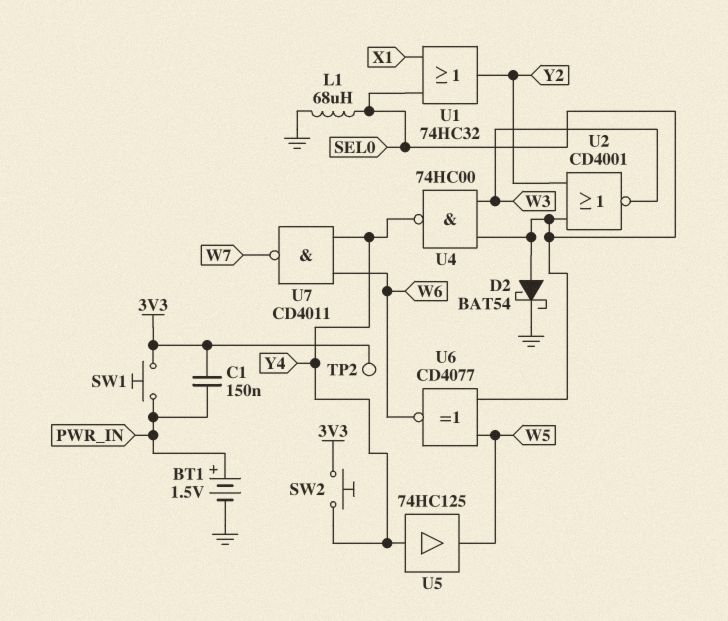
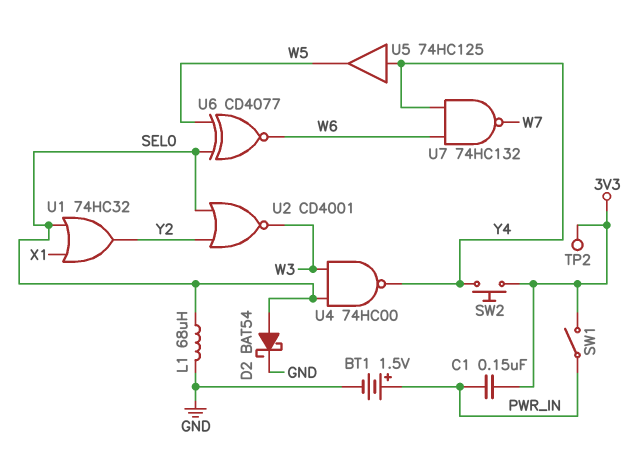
SW1: button (3V3, PWR_IN) -> switch (3V3, PWR_IN)
U7: NAND CD4011 (in W6, in Y4, out W7) -> NAND 74HC132 (in W6, in Y4, out W7)

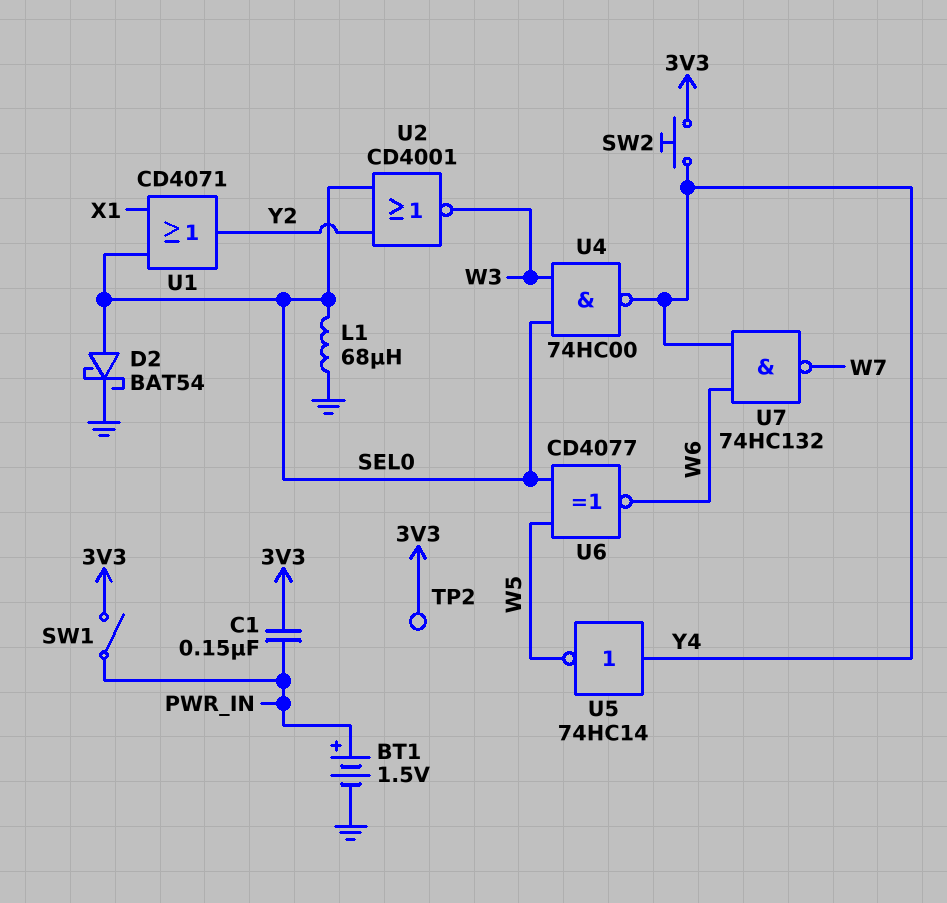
U1: OR 74HC32 (in SEL0, in X1, out Y2) -> OR CD4071 (in SEL0, in X1, out Y2)
U5: buffer 74HC125 (in Y4, out W5) -> NOT 74HC14 (in Y4, out W5)

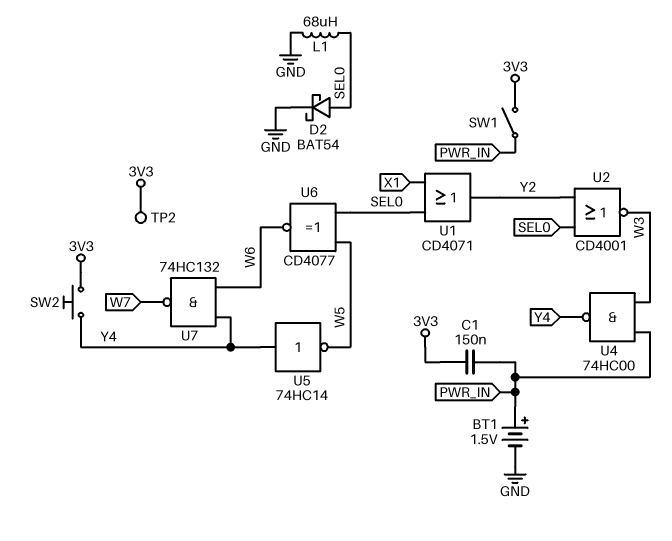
U4: NAND 74HC00 (in SEL0, in W3, out Y4) -> NAND 74HC00 (in PWR_IN, in W3, out Y4)

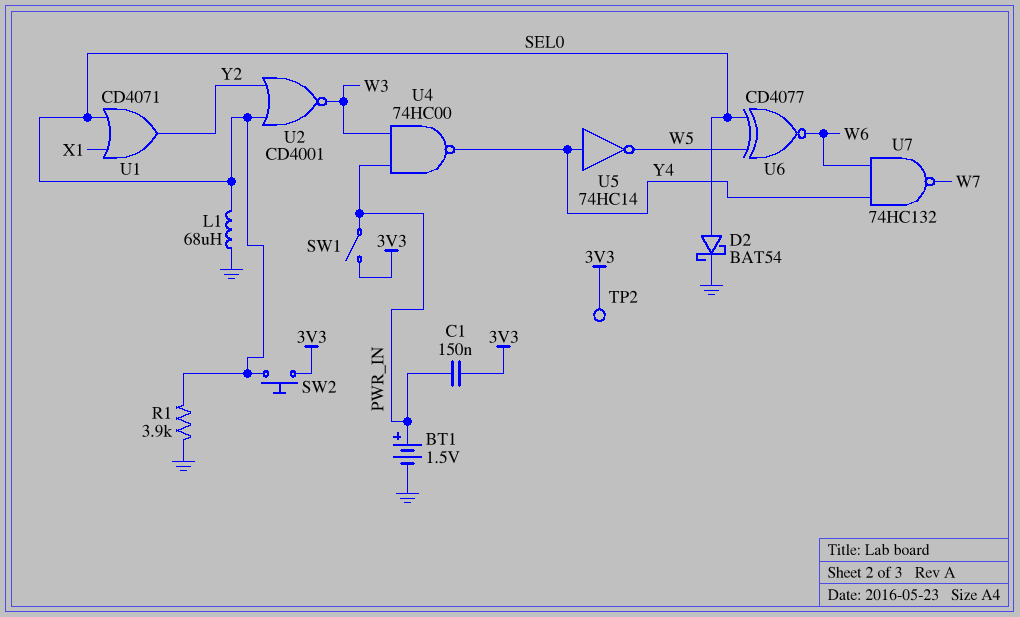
R1: none -> 3.9k (GND, SEL0)
SW2: button (3V3, Y4) -> button (3V3, SEL0)

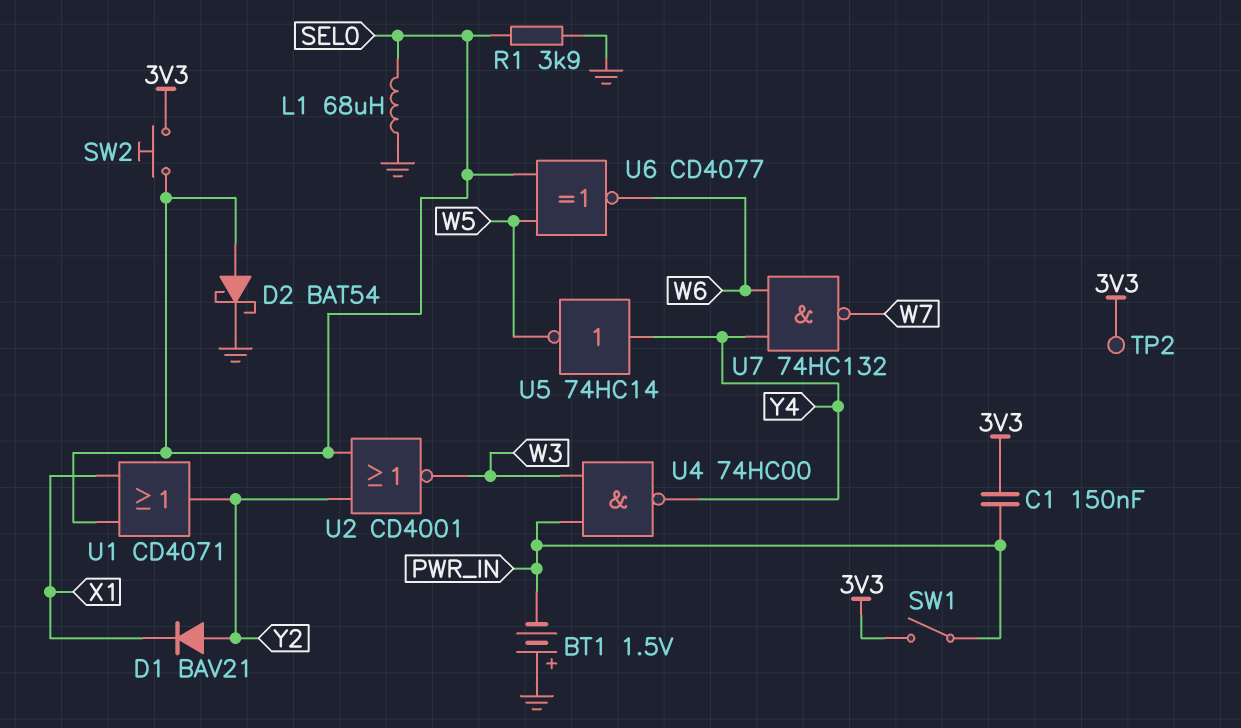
BT1: 1.5V (plus PWR_IN, minus GND) -> 1.5V (plus GND, minus PWR_IN)
D1: none -> diode BAV21 (A Y2, K X1)

